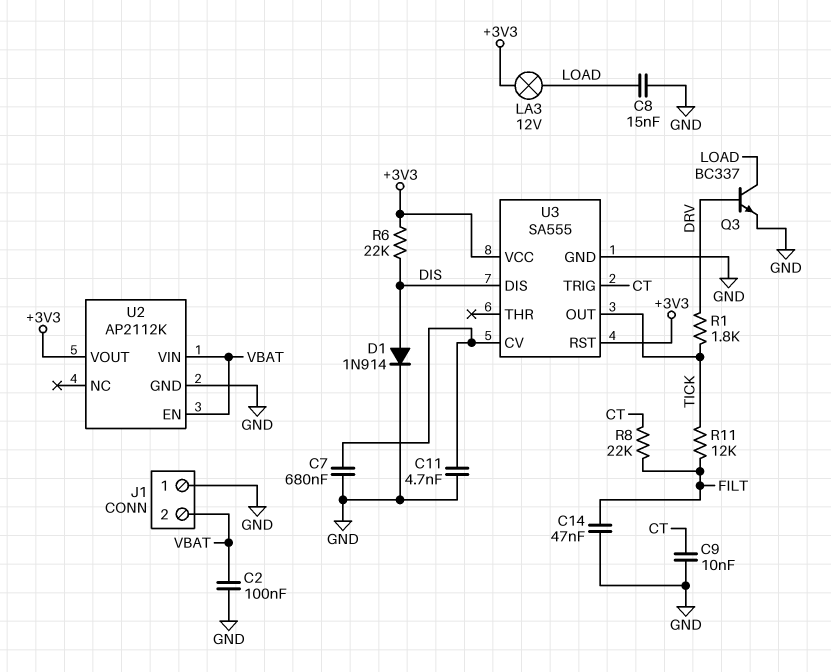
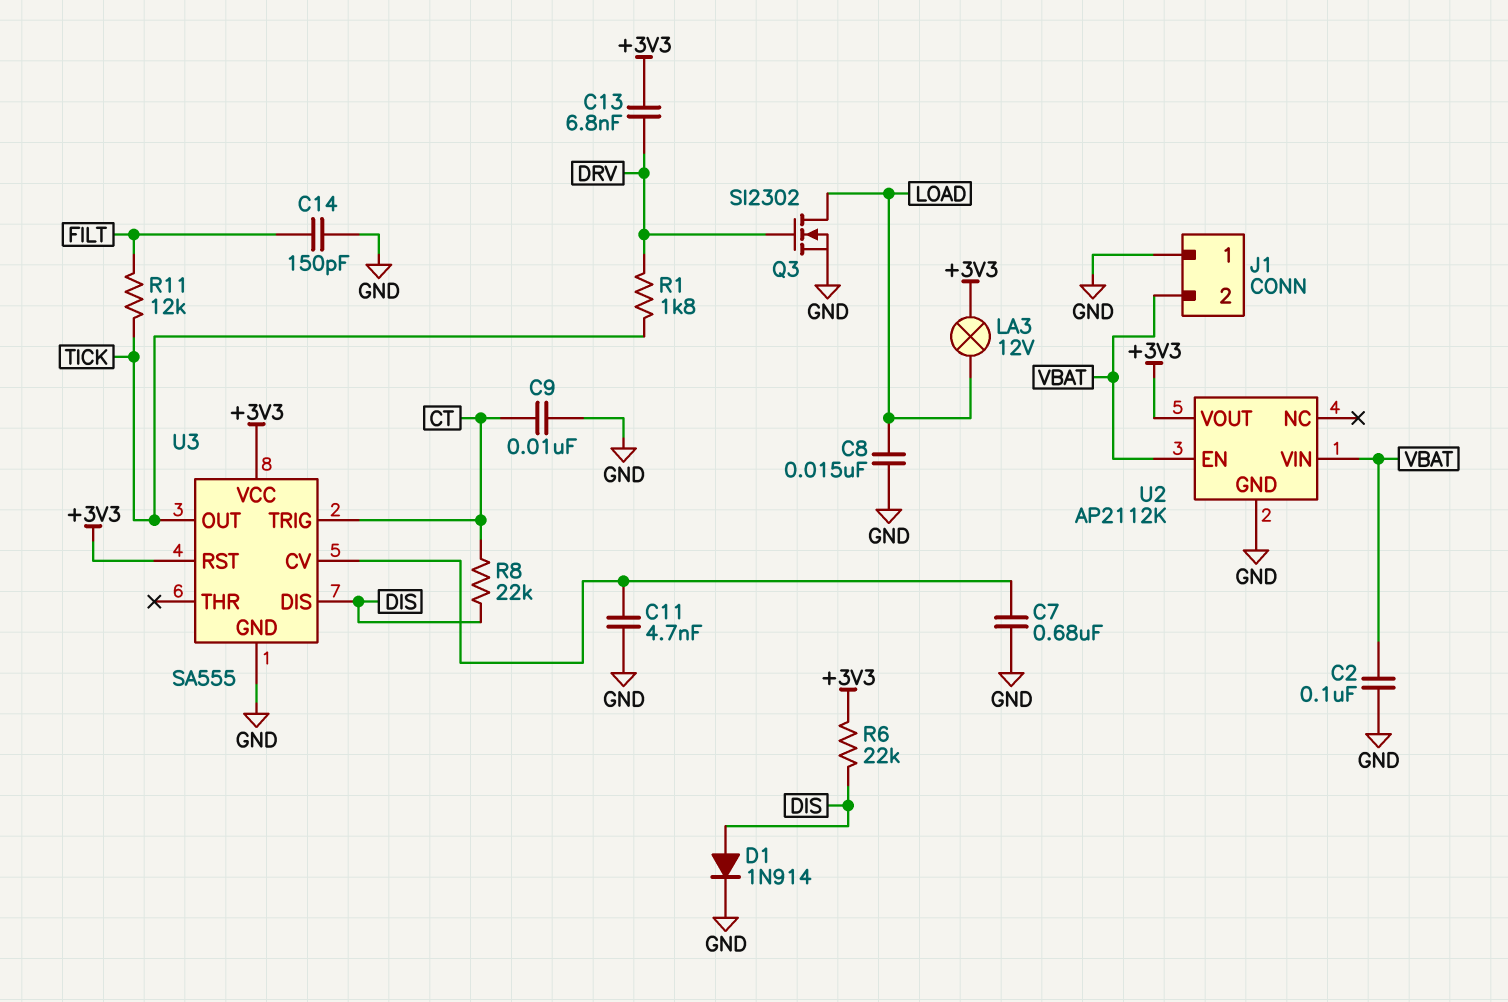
C13: none -> 6.8nF (+3V3, DRV)
C14: 47nF (FILT, GND) -> 150pF (FILT, GND)
Q3: NPN BC337 (B DRV, C LOAD, E GND) -> NMOS SI2302 (G DRV, D LOAD, S GND)
R8: 22k (CT, FILT) -> 22k (CT, DIS)

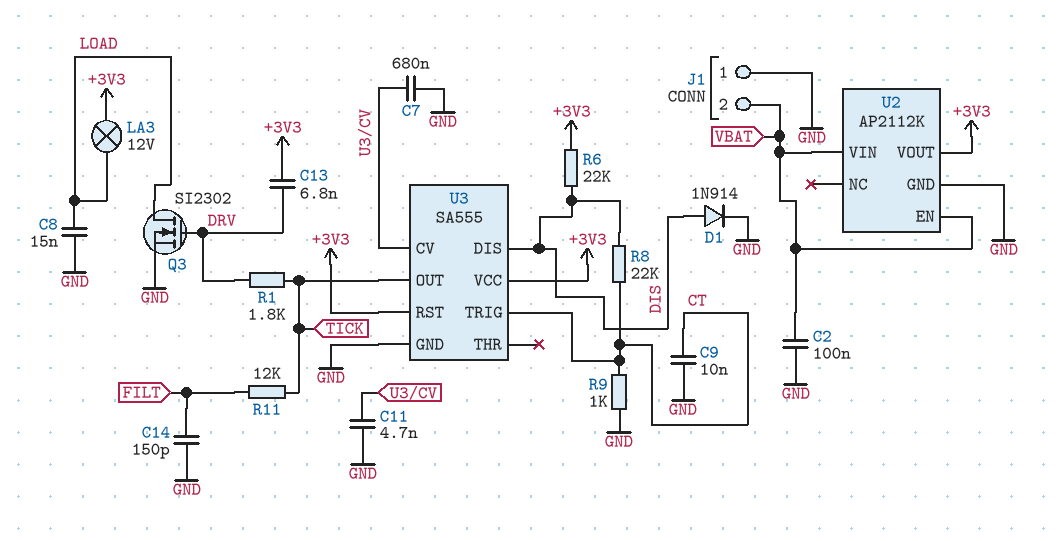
R9: none -> 1k (CT, GND)

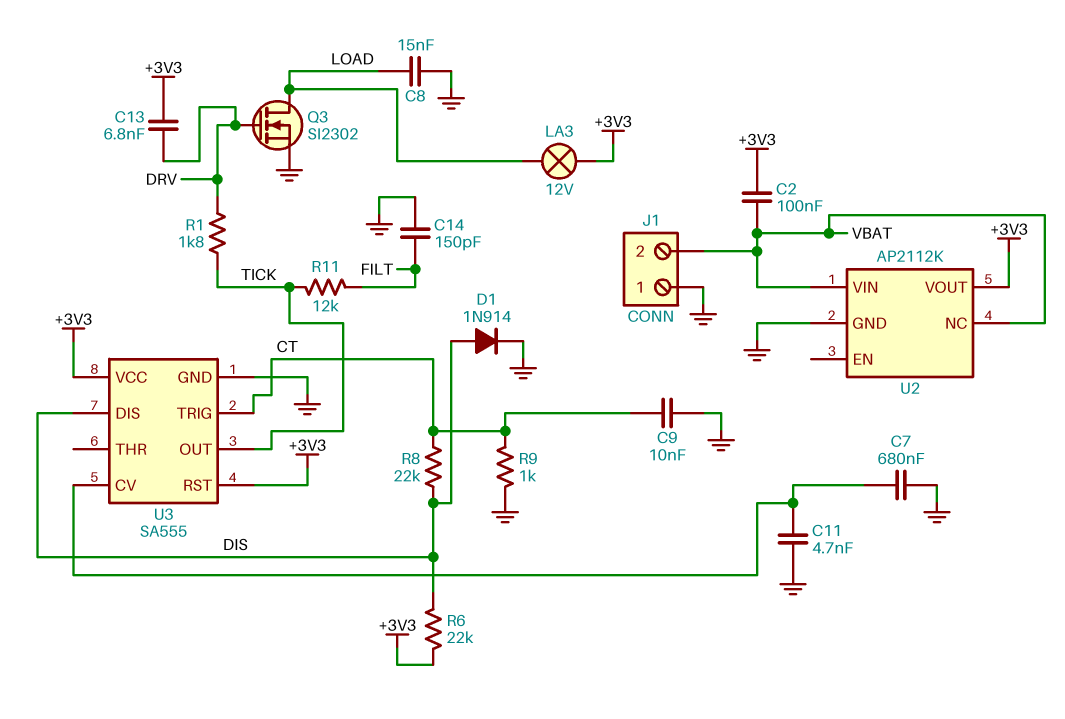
C2: 100nF (GND, VBAT) -> 100nF (+3V3, VBAT)
U2 pin EN: VBAT -> none
U2 pin NC: none -> VBAT

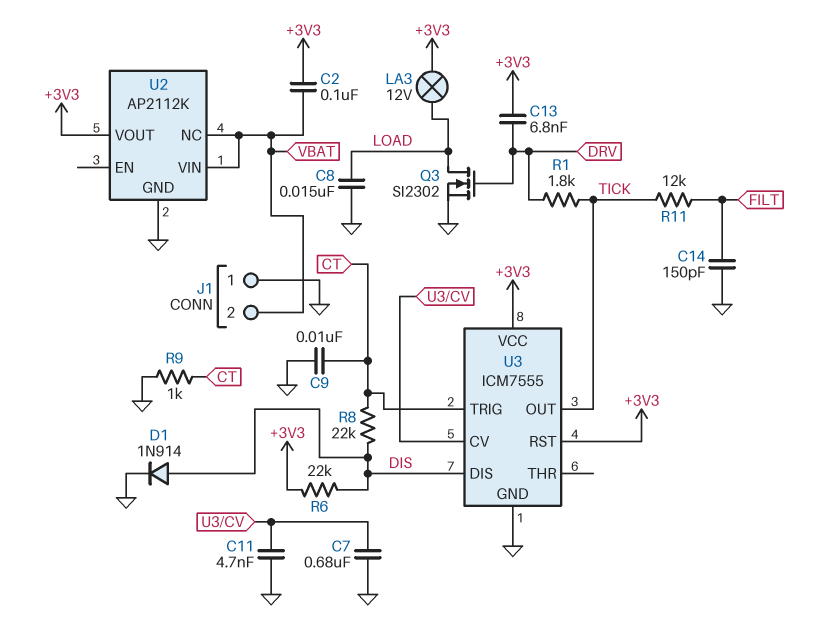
U3: SA555 -> ICM7555

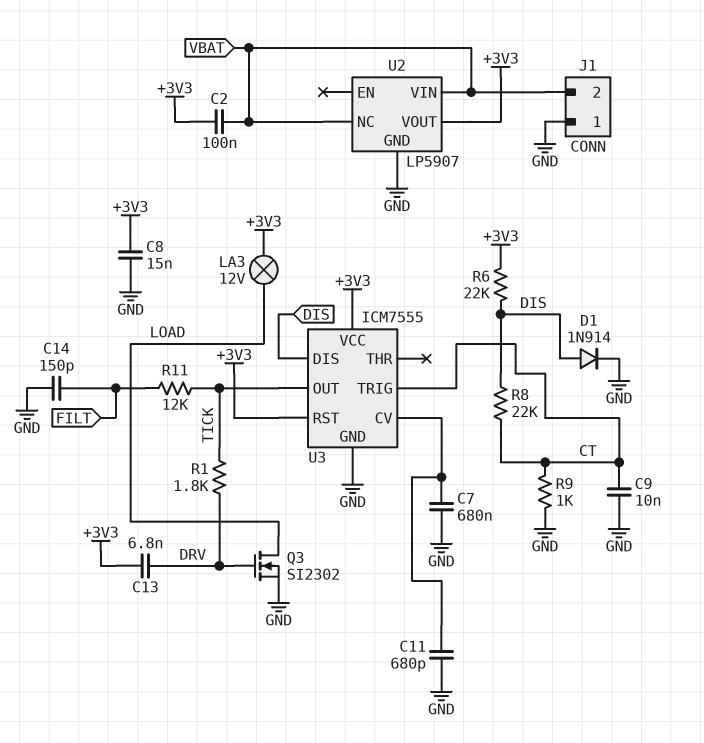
C8: 15nF (GND, LOAD) -> 15nF (+3V3, GND)
C11: 4.7nF (GND, U3/CV) -> 680pF (GND, U3/CV)
U2: AP2112K -> LP5907

